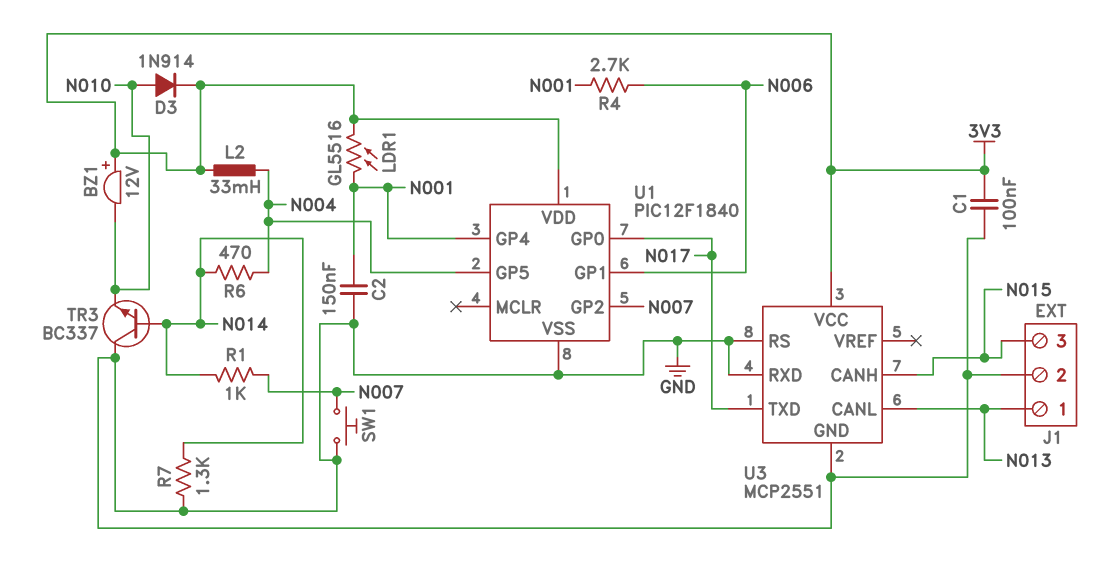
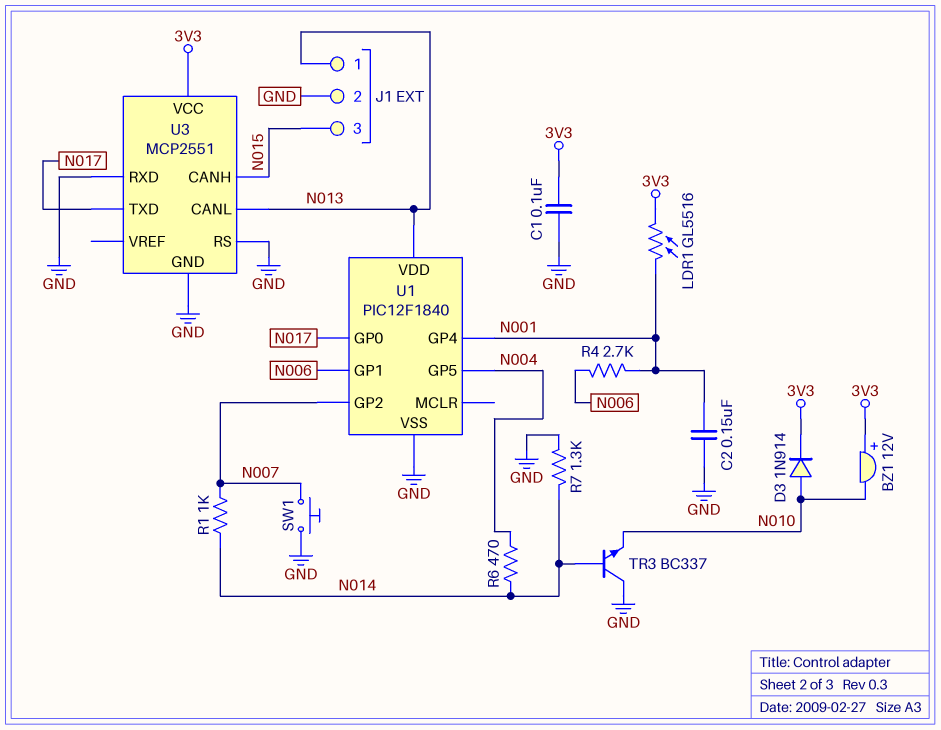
L2: 33mH (3V3, N004) -> none
U1 pin VDD: 3V3 -> N013

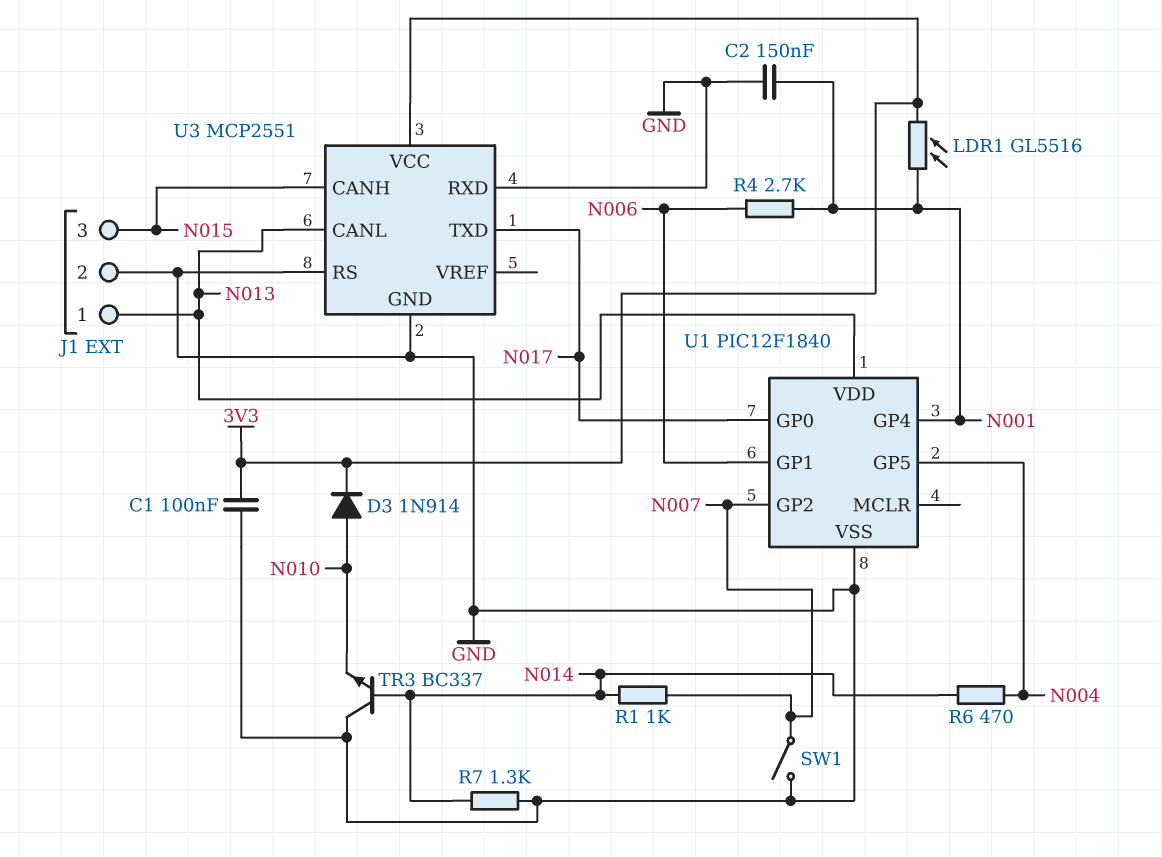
BZ1: buzzer 12V (plus 3V3, minus N010) -> none
SW1: button (GND, N007) -> switch (GND, N007)

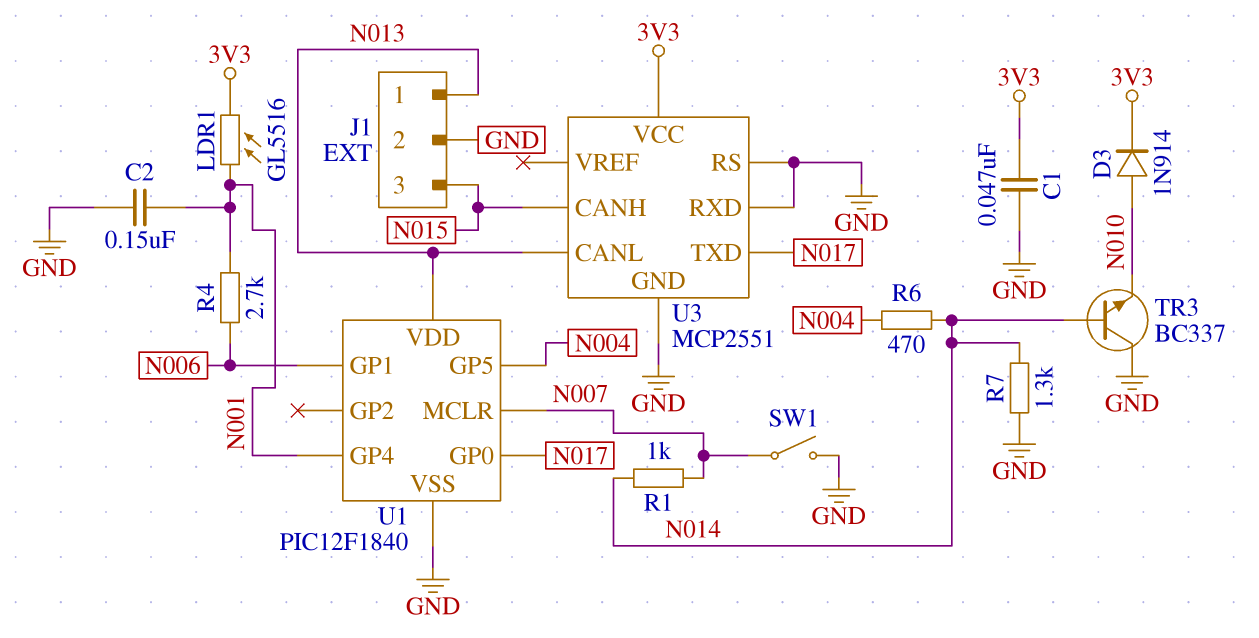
C1: 100nF (3V3, GND) -> 47nF (3V3, GND)
U1 pin GP2: N007 -> none
U1 pin MCLR: none -> N007

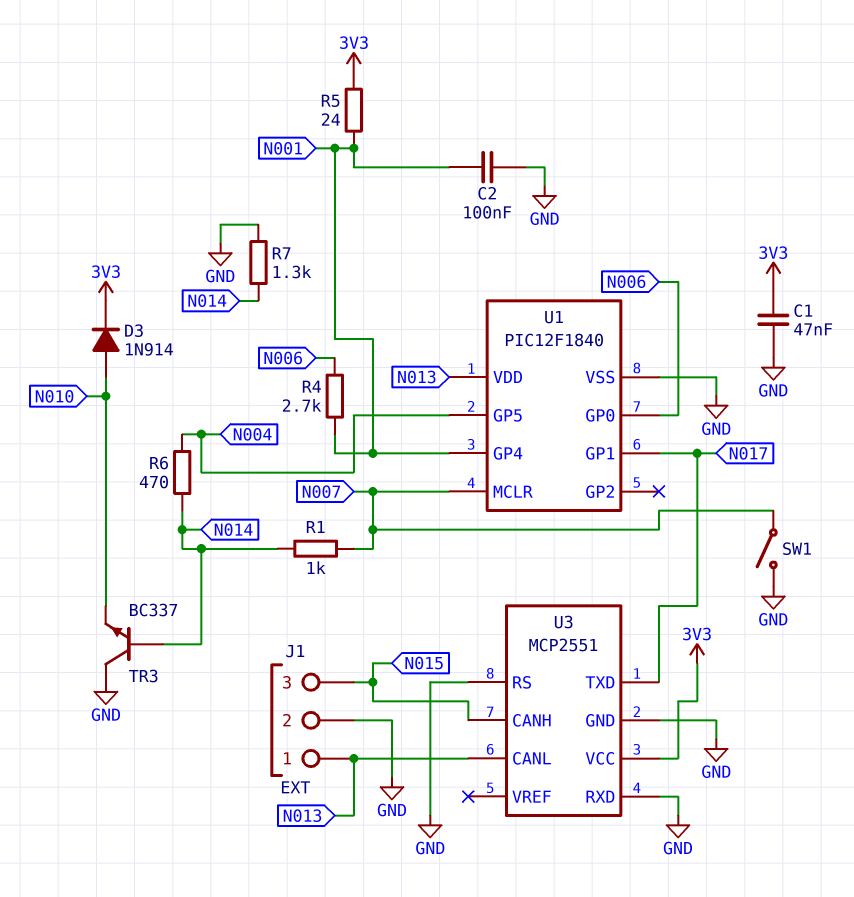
C2: 150nF (GND, N001) -> 100nF (GND, N001)
LDR1: GL5516 (3V3, N001) -> none
R5: none -> 24 (3V3, N001)
U1 pin GP0: N017 -> N006
U1 pin GP1: N006 -> N017

